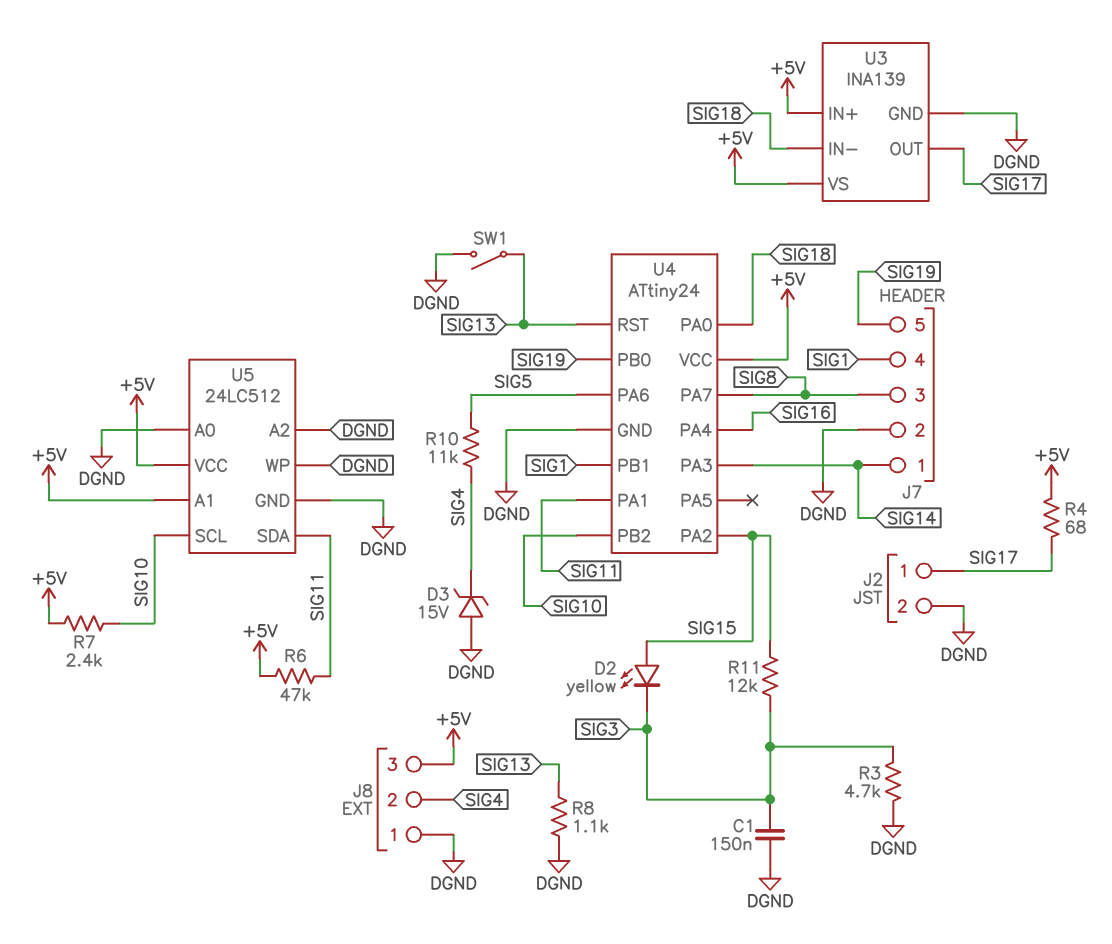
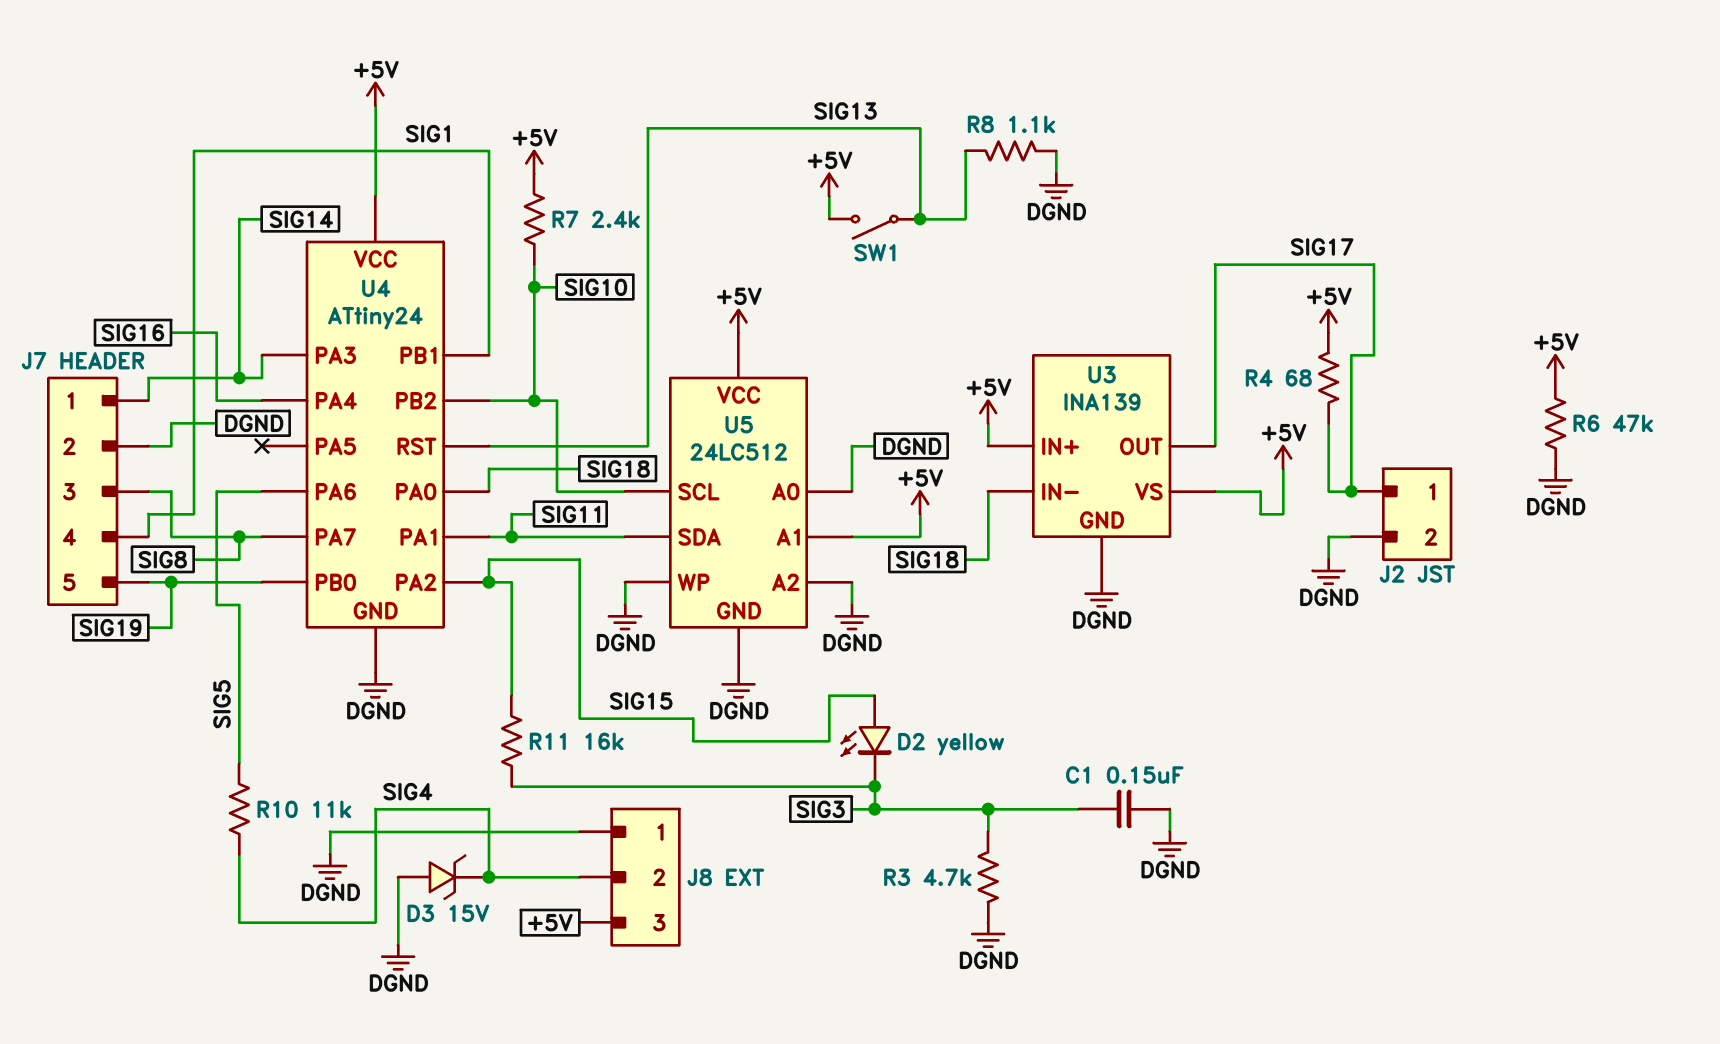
R6: 47k (+5V, SIG11) -> 47k (+5V, DGND)
R11: 12k (SIG3, SIG15) -> 16k (SIG3, SIG15)
SW1: switch (DGND, SIG13) -> switch (+5V, SIG13)

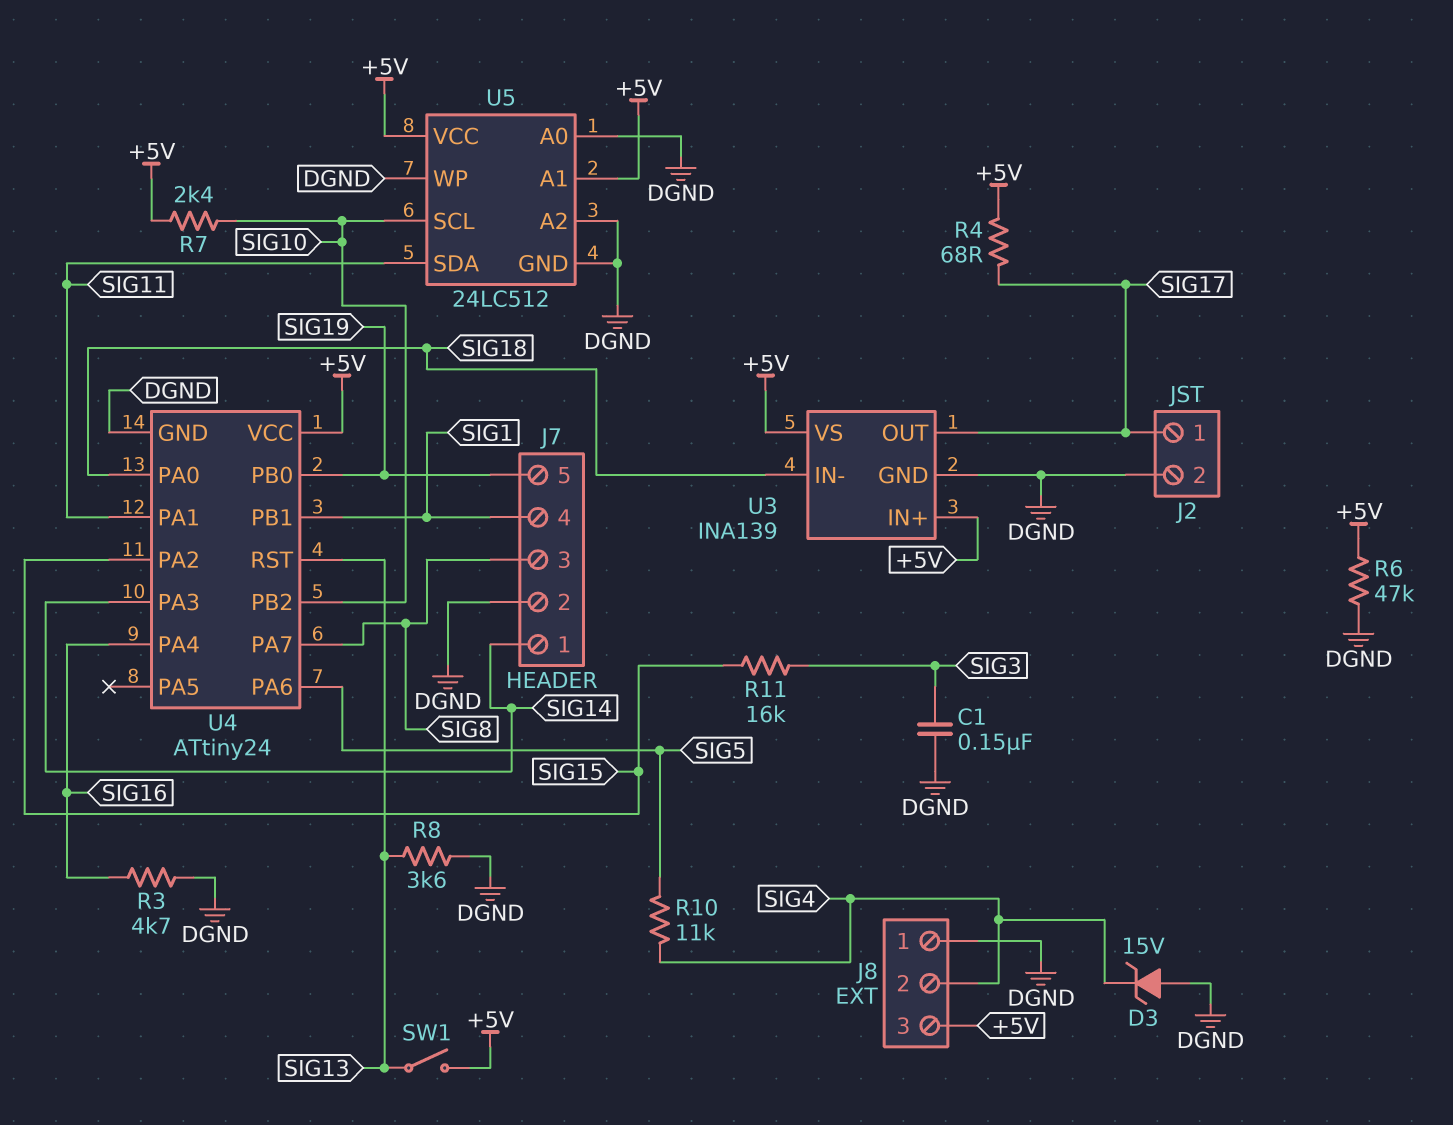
D2: LED yellow (A SIG15, K SIG3) -> none
R3: 4.7k (DGND, SIG3) -> 4.7k (DGND, SIG16)
R8: 1.1k (DGND, SIG13) -> 3.6k (DGND, SIG13)

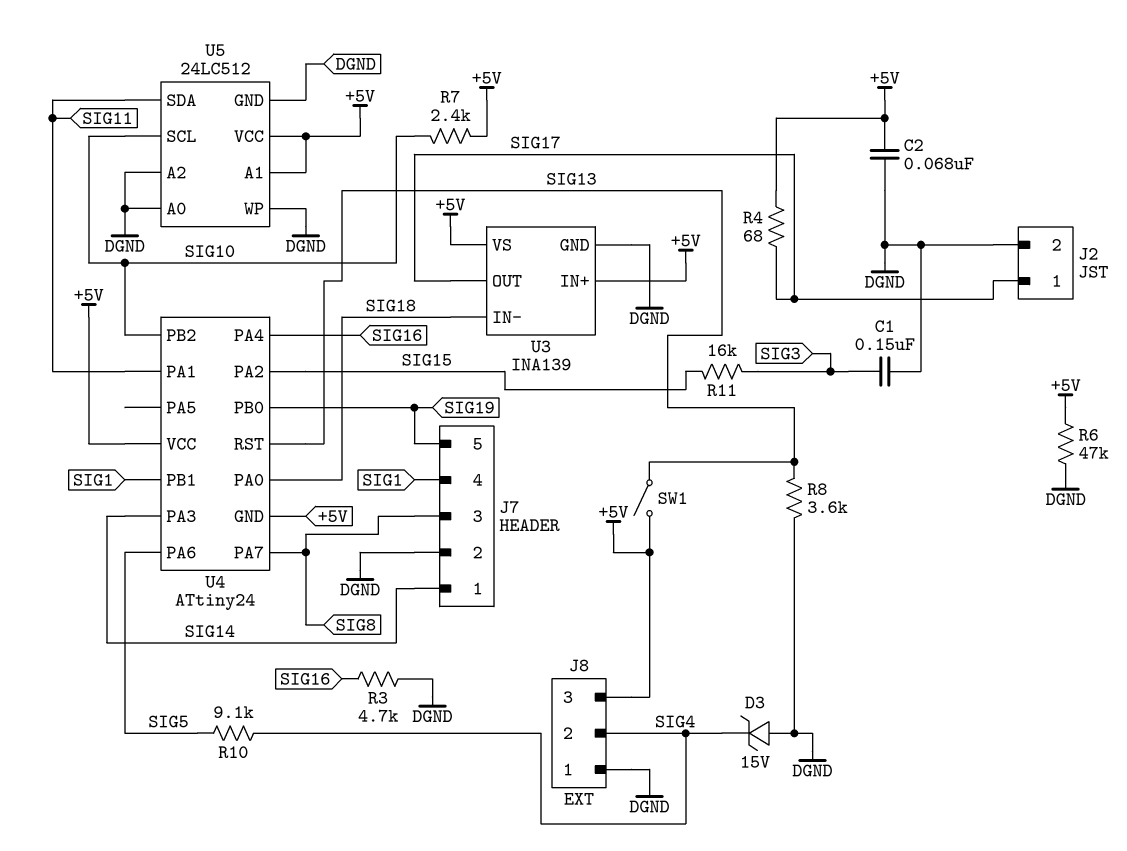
C2: none -> 68nF (+5V, DGND)
R10: 11k (SIG4, SIG5) -> 9.1k (SIG4, SIG5)
U4 pin GND: DGND -> +5V

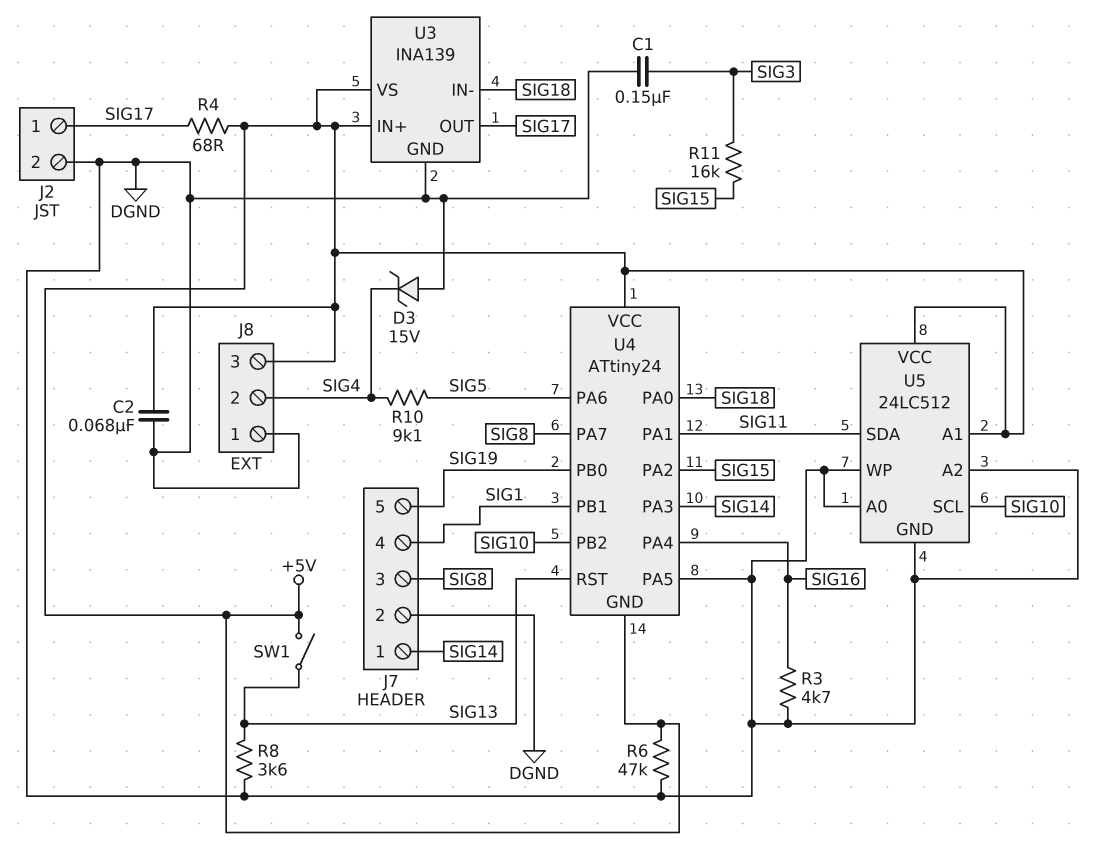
R7: 2.4k (+5V, SIG10) -> none
U4 pin PA5: none -> DGND

